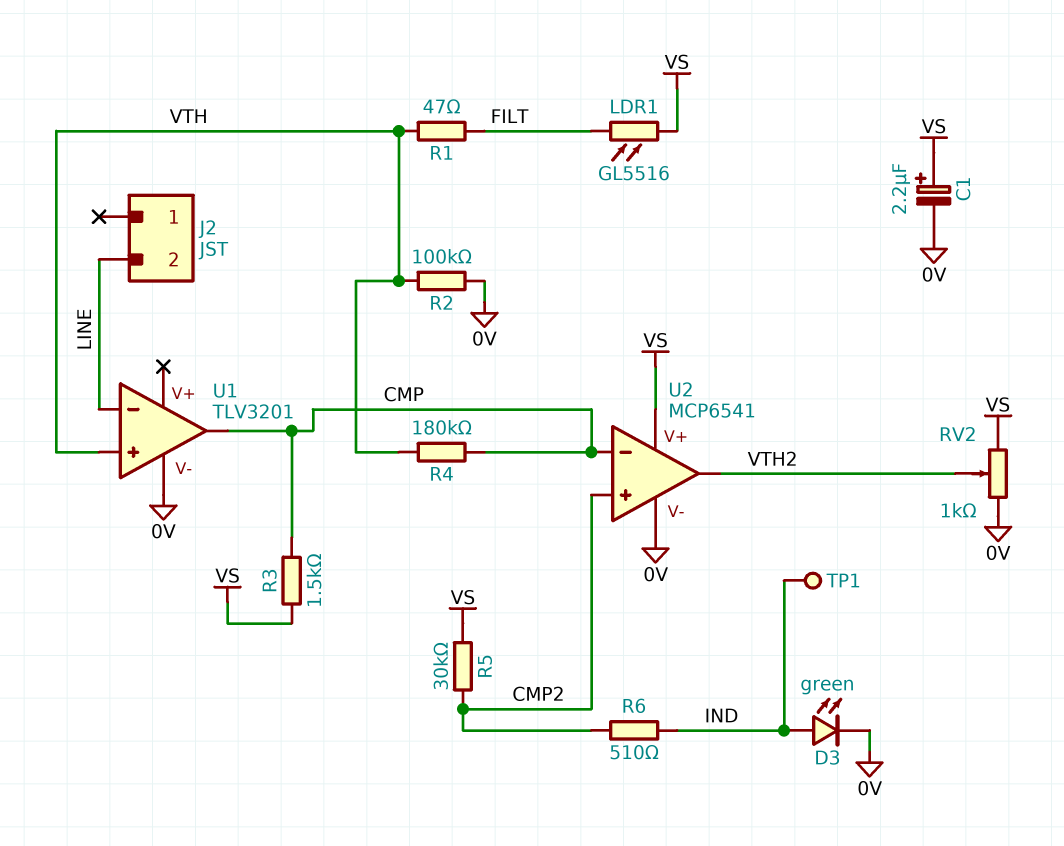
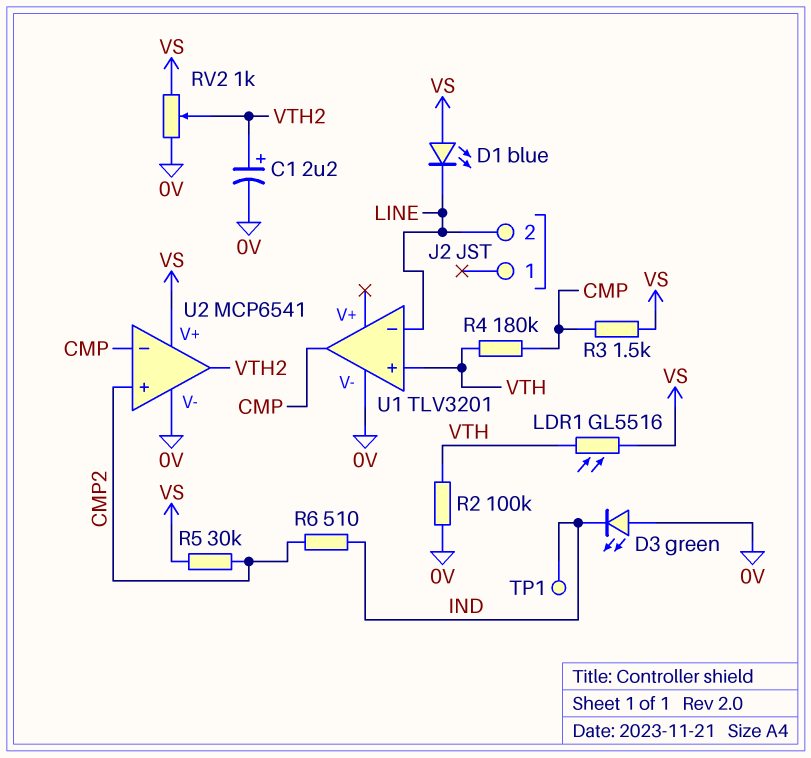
C1: 2.2uF (plus VS, minus 0V) -> 2.2uF (plus VTH2, minus 0V)
D1: none -> LED blue (A VS, K LINE)
D3: LED green (A IND, K 0V) -> LED green (A 0V, K IND)
LDR1: GL5516 (FILT, VS) -> GL5516 (VS, VTH)
R1: 47 (FILT, VTH) -> none

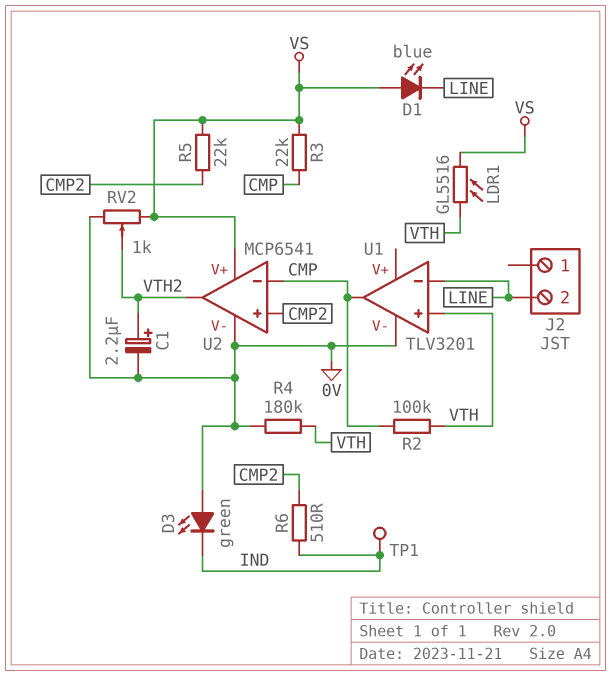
R2: 100k (0V, VTH) -> 100k (CMP, VTH)
R3: 1.5k (CMP, VS) -> 22k (CMP, VS)
R4: 180k (CMP, VTH) -> 180k (0V, VTH)
R5: 30k (CMP2, VS) -> 22k (CMP2, VS)

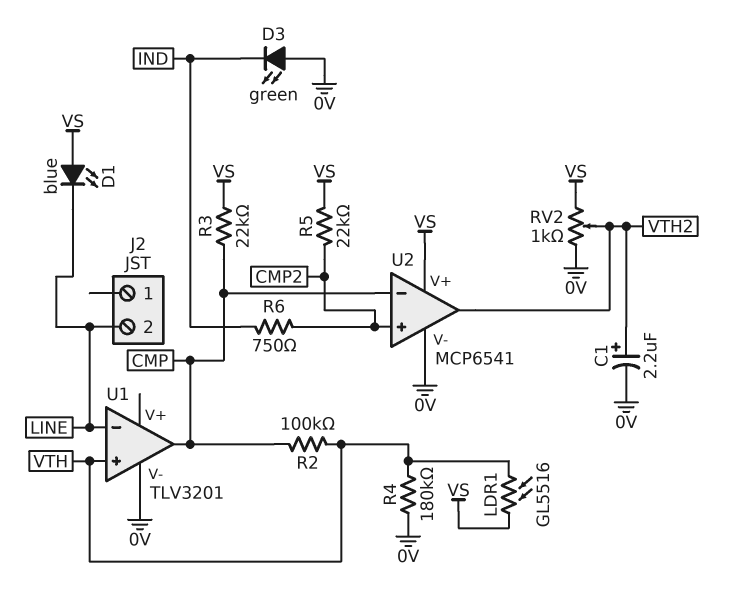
R6: 510 (CMP2, IND) -> 750 (CMP2, IND)
TP1: test point (IND) -> none

